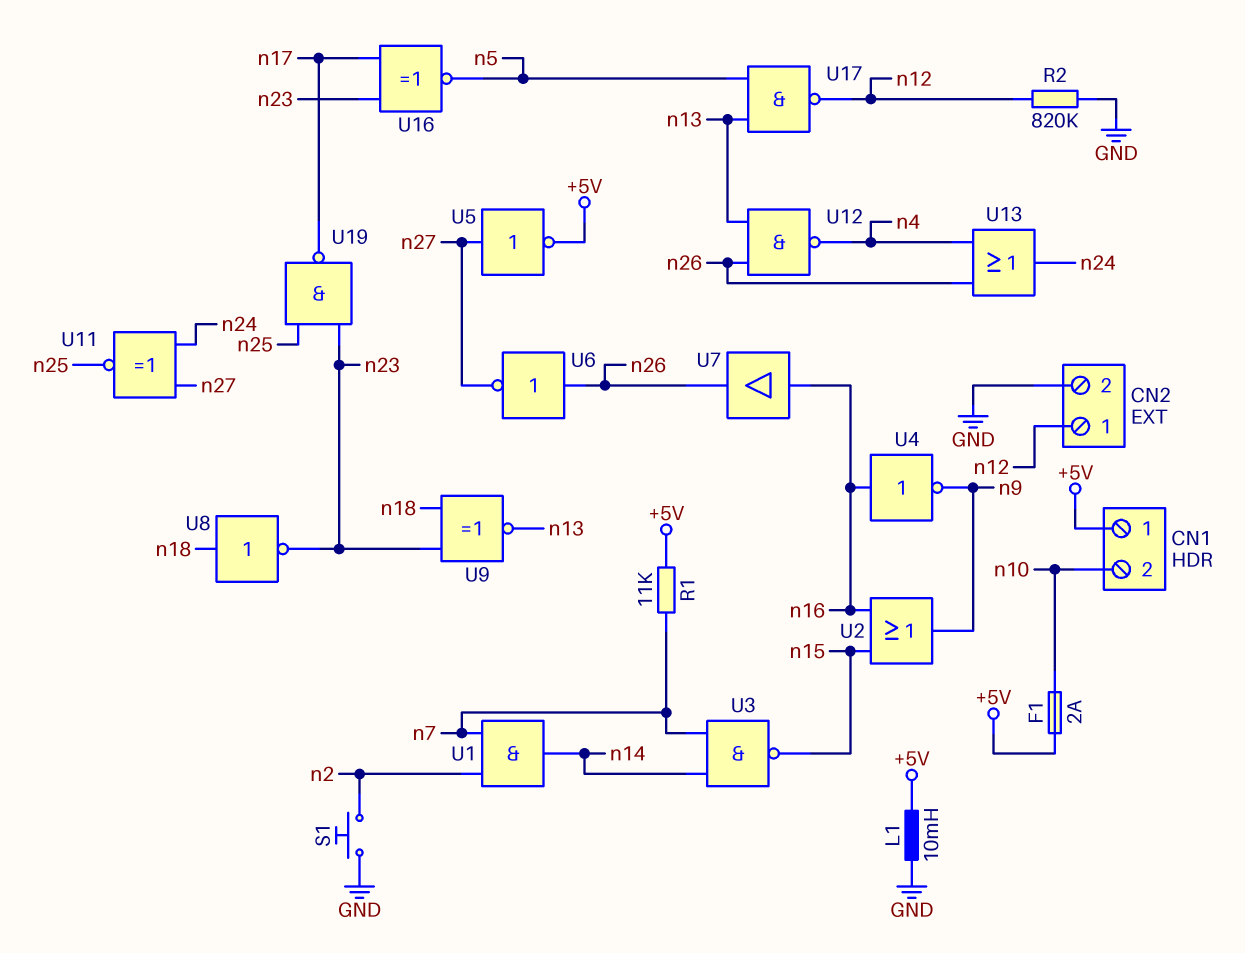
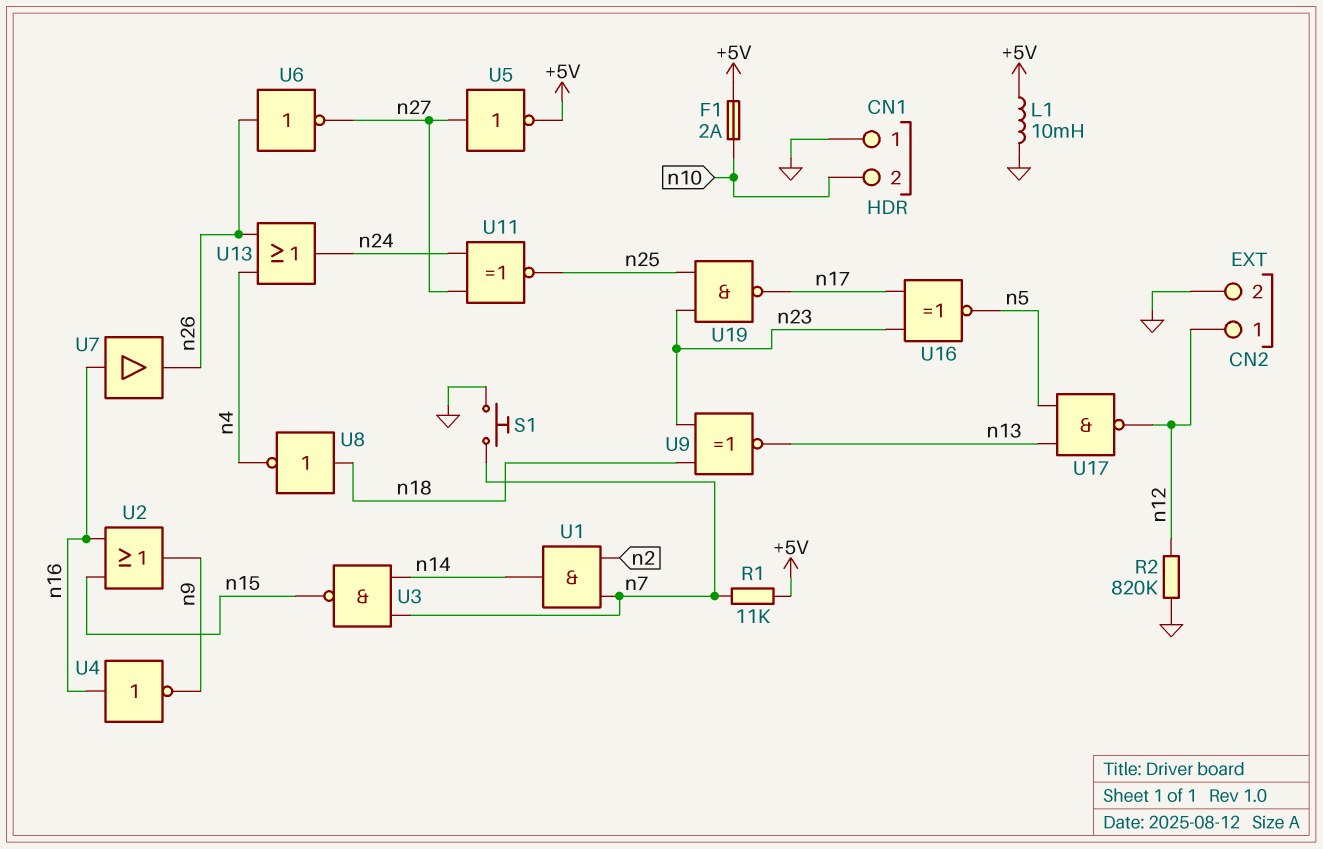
CN1 pin 1: +5V -> GND
S1: button (GND, n2) -> button (GND, n7)
U8: NOT (in n18, out n23) -> NOT (in n18, out n4)
U12: NAND (in n13, in n26, out n4) -> none

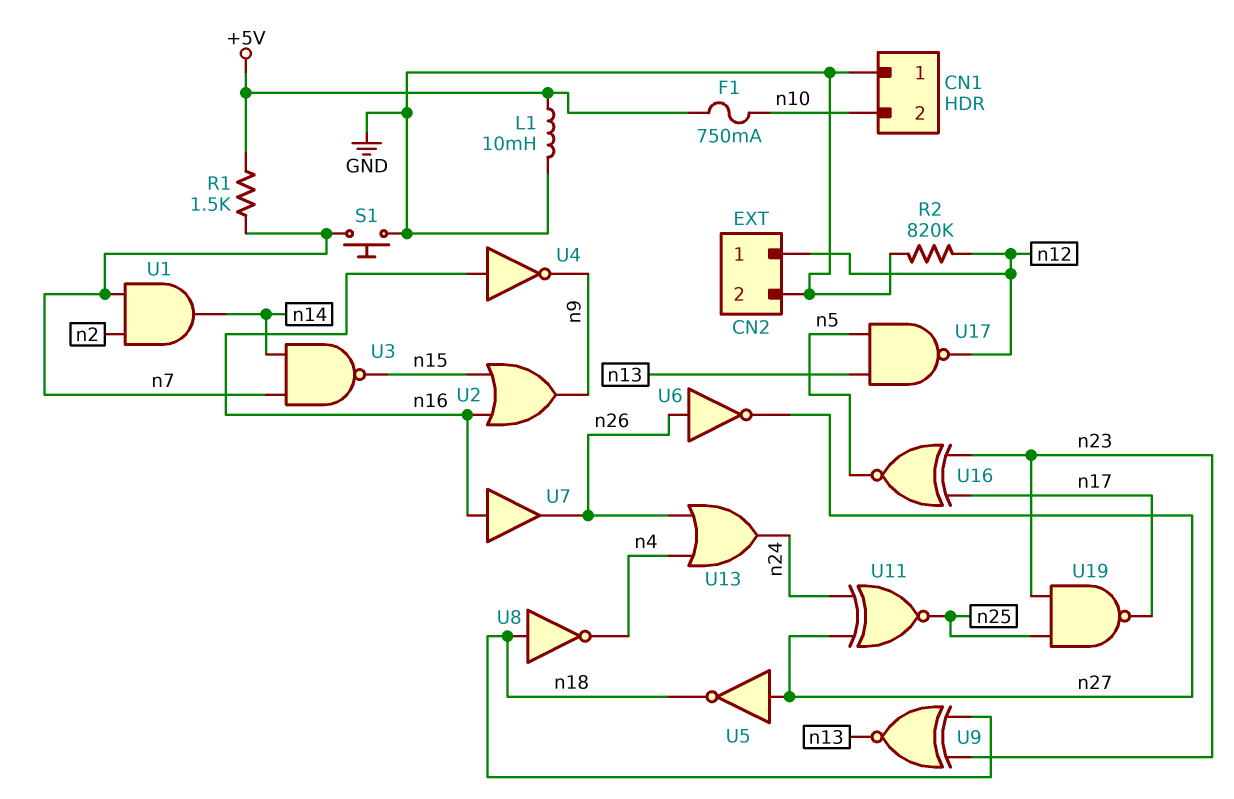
F1: 2A (+5V, n10) -> 750mA (+5V, n10)
R1: 11k (+5V, n7) -> 1.5k (+5V, n7)
U5: NOT (in n27, out +5V) -> NOT (in n27, out n18)

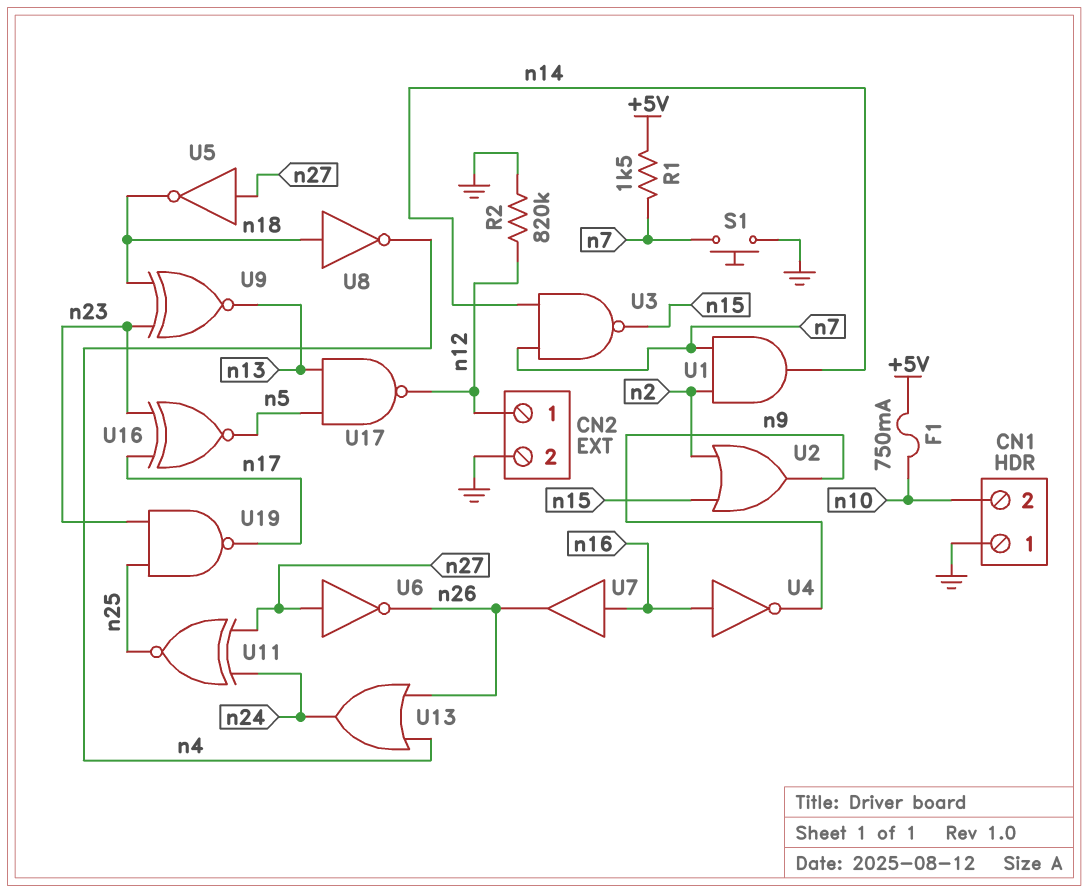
L1: 10mH (+5V, GND) -> none
U2: OR (in n15, in n16, out n9) -> OR (in n2, in n15, out n9)
U6: NOT (in n26, out n27) -> NOT (in n27, out n26)

